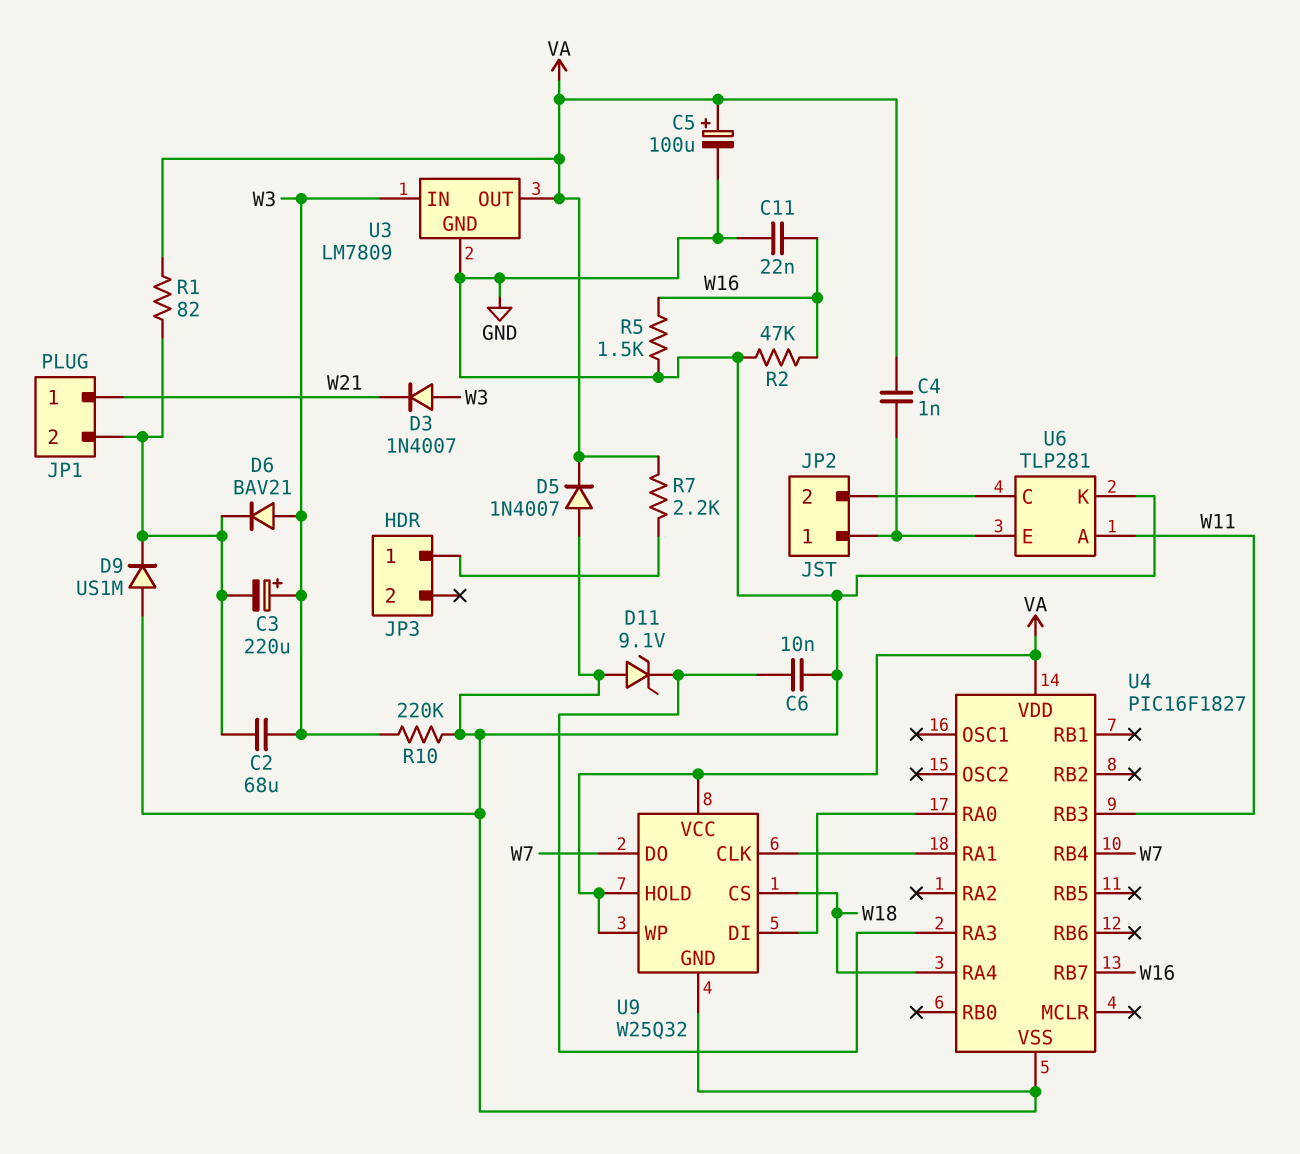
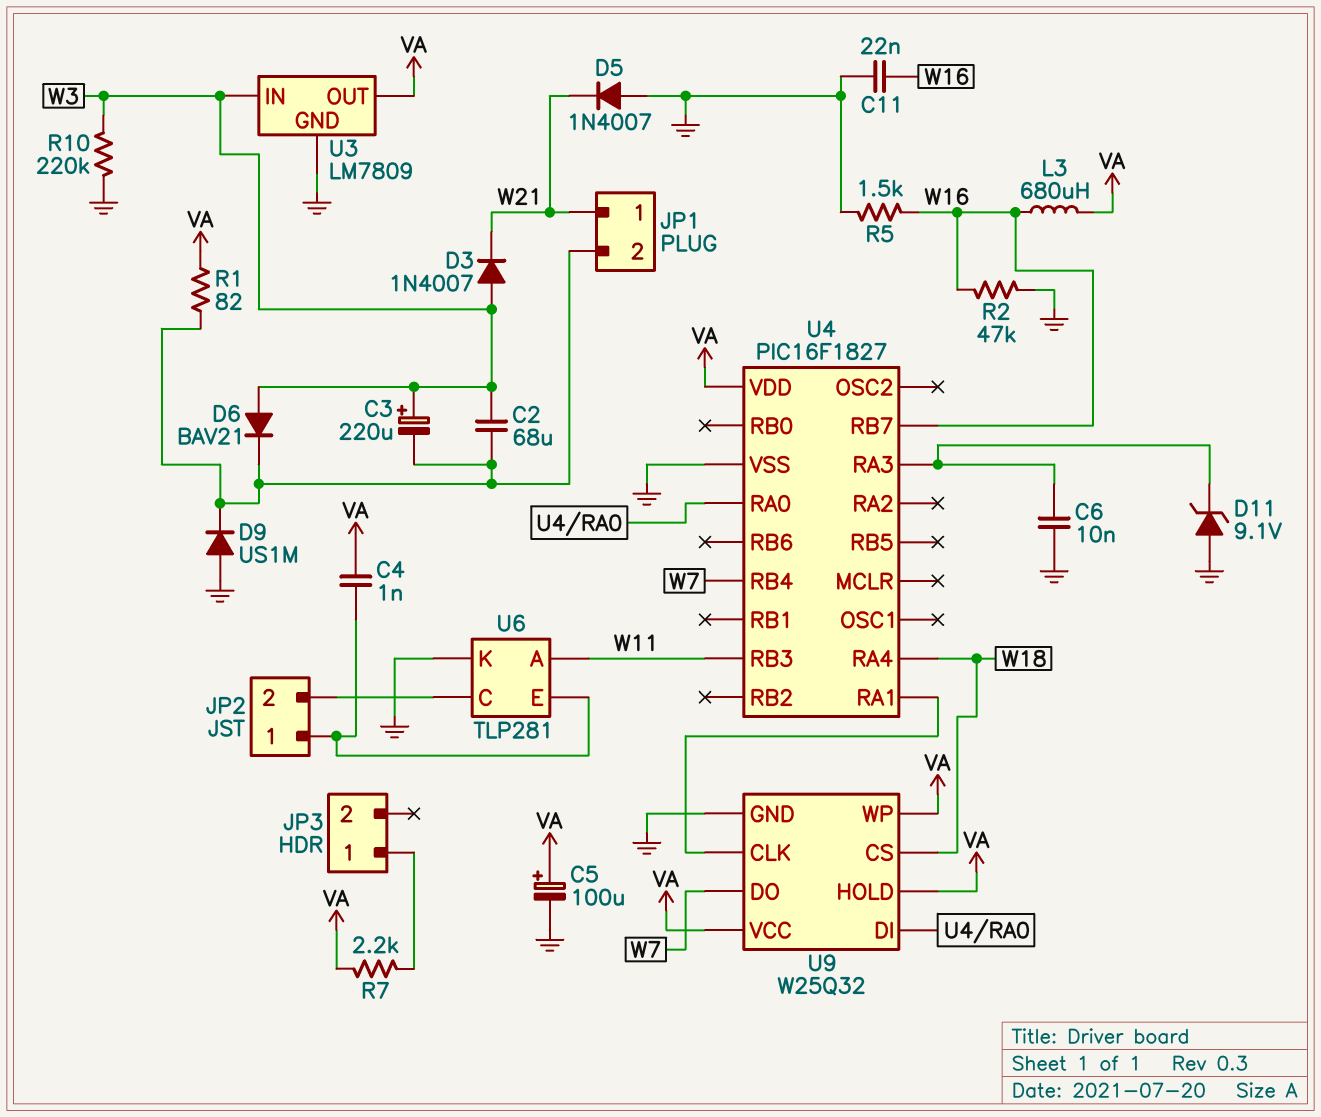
D5: diode 1N4007 (A GND, K VA) -> diode 1N4007 (A GND, K W21)
L3: none -> 680uH (VA, W16)

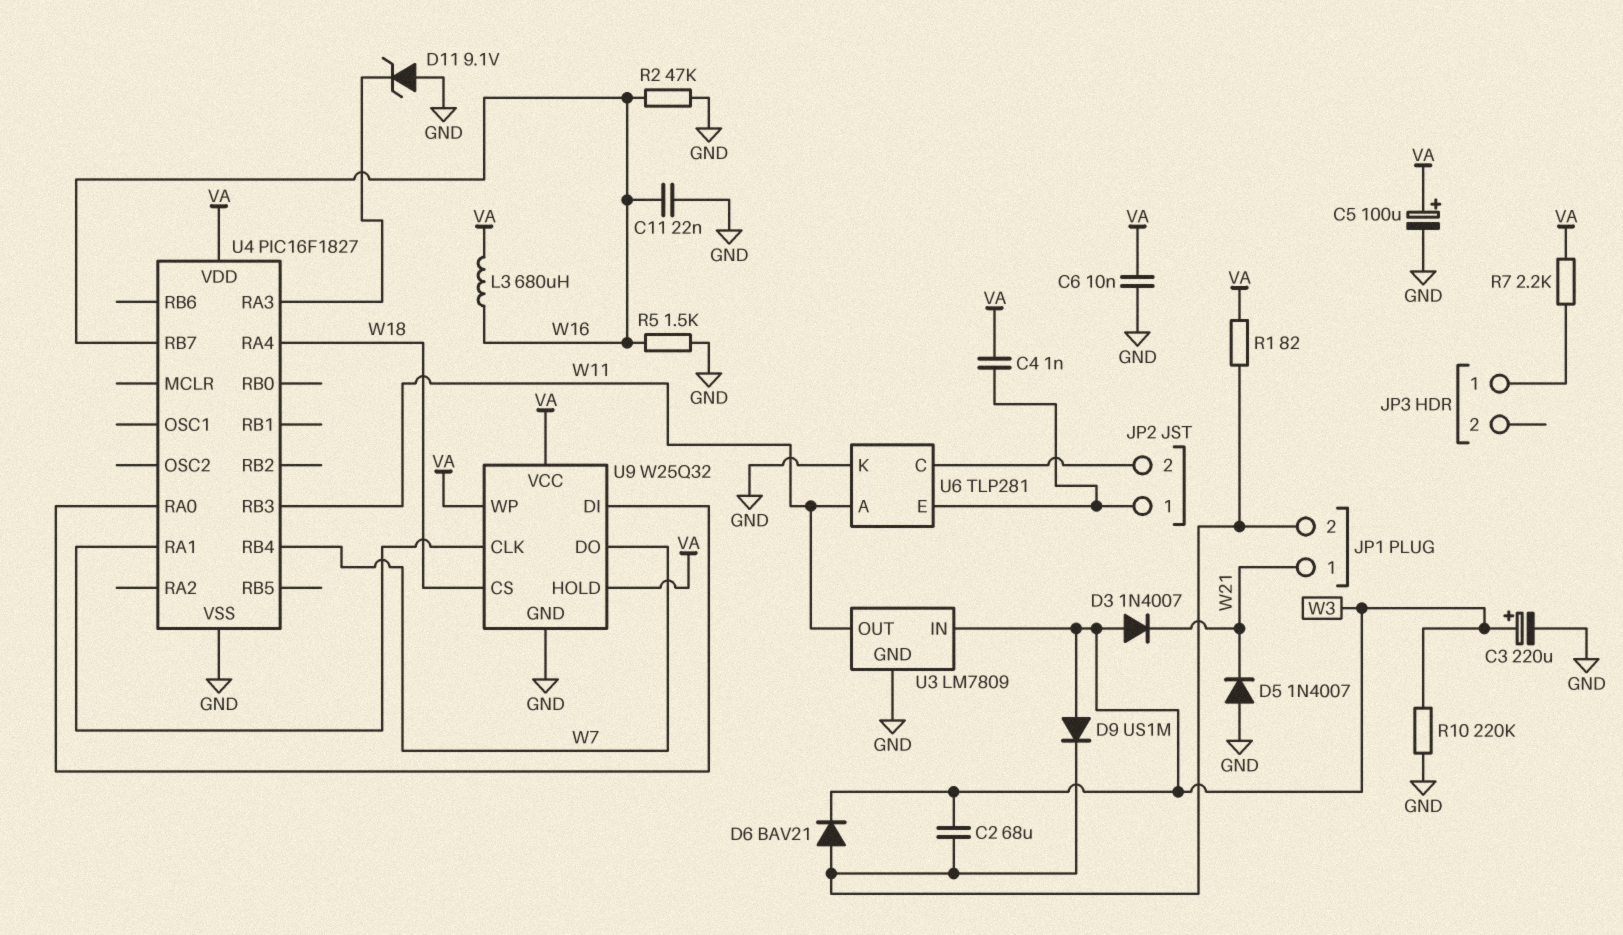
C3: 220uF (plus W3, minus JP1/2) -> 220uF (plus W3, minus GND)
C6: 10nF (GND, U4/RA3) -> 10nF (GND, VA)
D6: diode BAV21 (A W3, K JP1/2) -> diode BAV21 (A JP1/2, K W3)
D9: diode US1M (A GND, K JP1/2) -> diode US1M (A W3, K JP1/2)
U3 pin OUT: VA -> W11

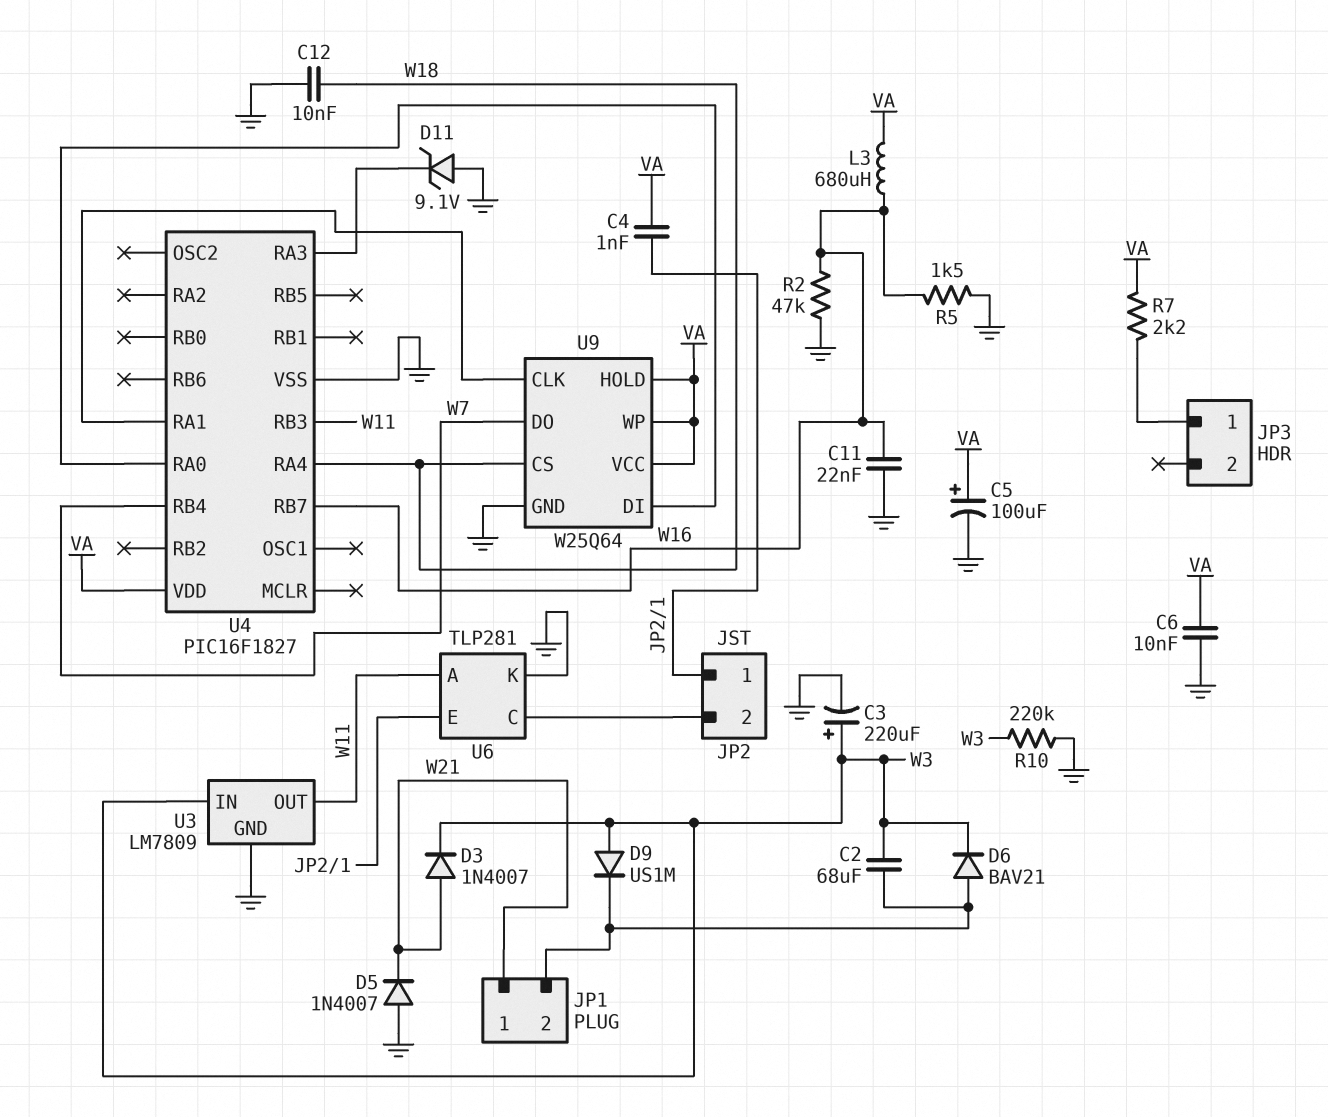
C12: none -> 10nF (GND, W18)
D3: diode 1N4007 (A W3, K W21) -> diode 1N4007 (A W21, K W3)
R1: 82 (JP1/2, VA) -> none
U9: W25Q32 -> W25Q64

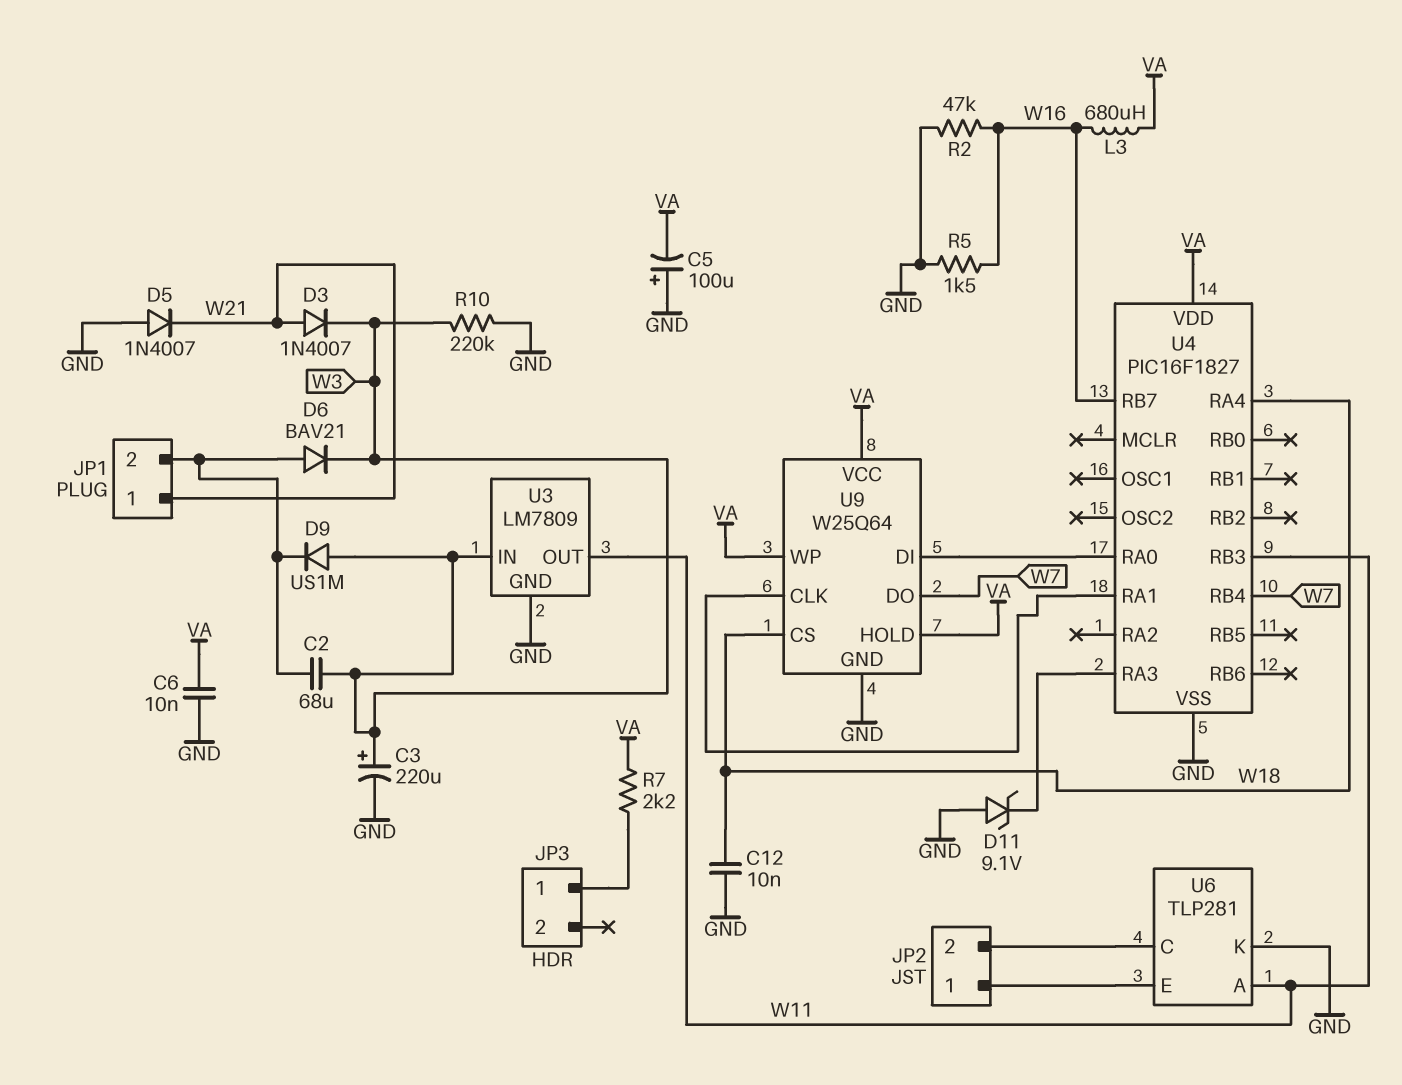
C4: 1nF (JP2/1, VA) -> none
C5: 100uF (plus VA, minus GND) -> 100uF (plus GND, minus VA)
C11: 22nF (GND, W16) -> none

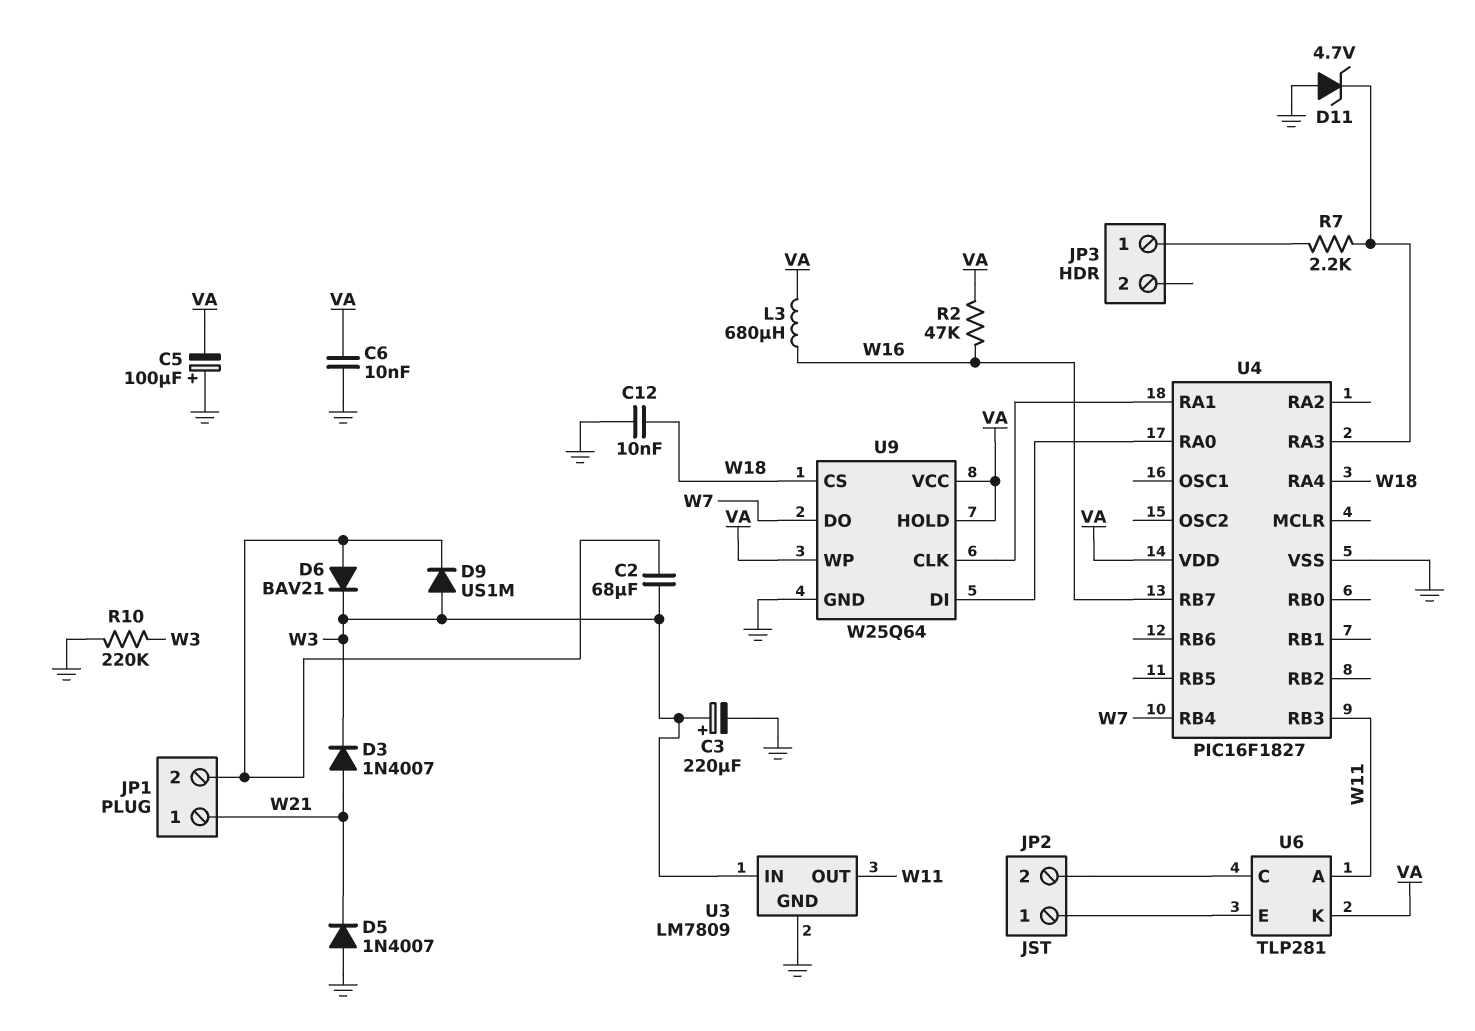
D11: zener 9.1V (A GND, K U4/RA3) -> zener 4.7V (A GND, K U4/RA3)
R2: 47k (GND, W16) -> 47k (VA, W16)
R5: 1.5k (GND, W16) -> none
R7: 2.2k (JP3/1, VA) -> 2.2k (JP3/1, U4/RA3)
U6 pin K: GND -> VA

